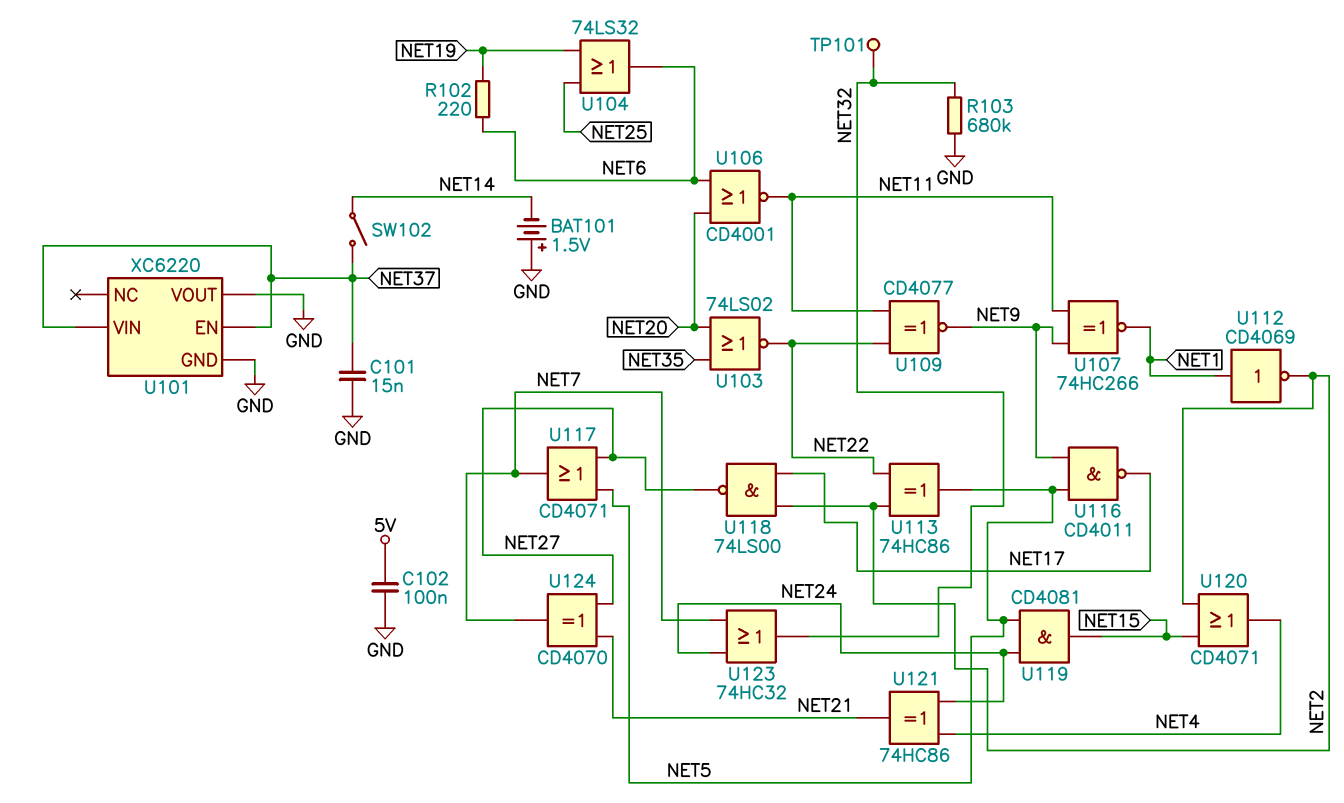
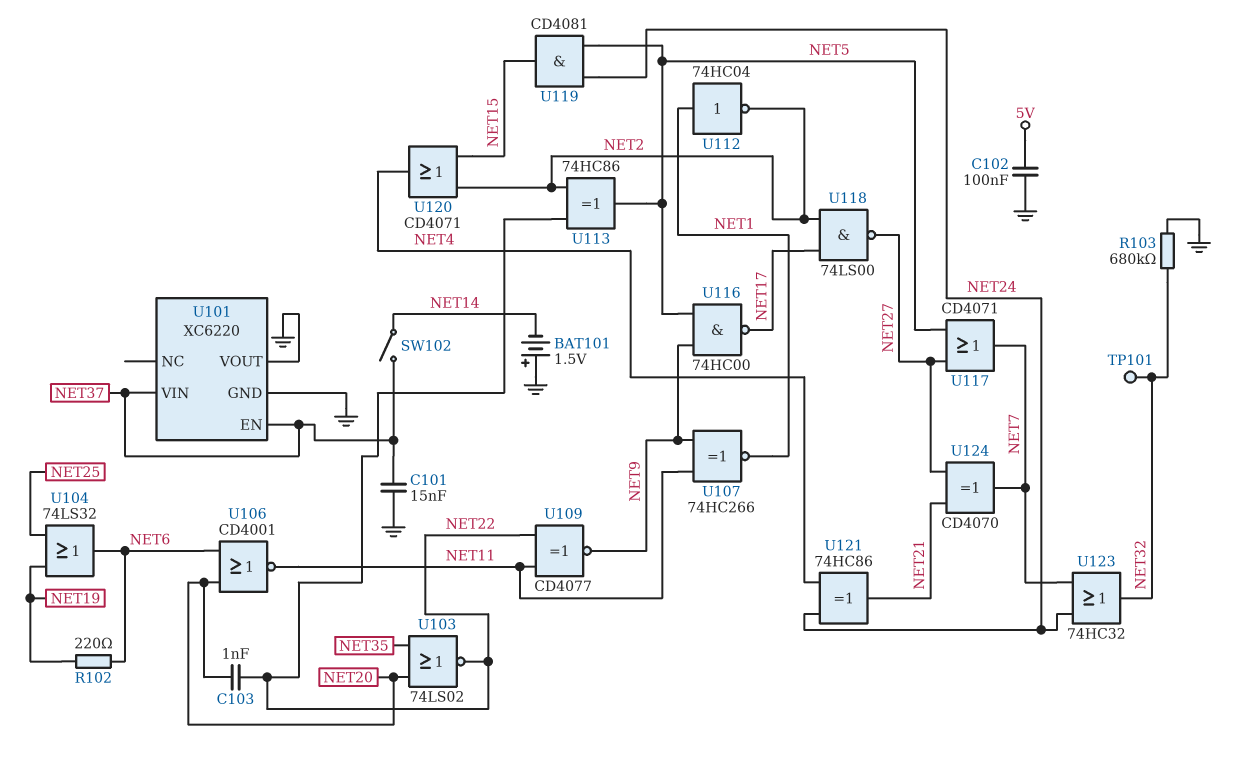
C103: none -> 1nF (NET20, NET22)
U112: NOT CD4069 (in NET1, out NET2) -> NOT 74HC04 (in NET1, out NET2)
U116: NAND CD4011 (in NET5, in NET9, out NET17) -> NAND 74HC00 (in NET5, in NET9, out NET17)

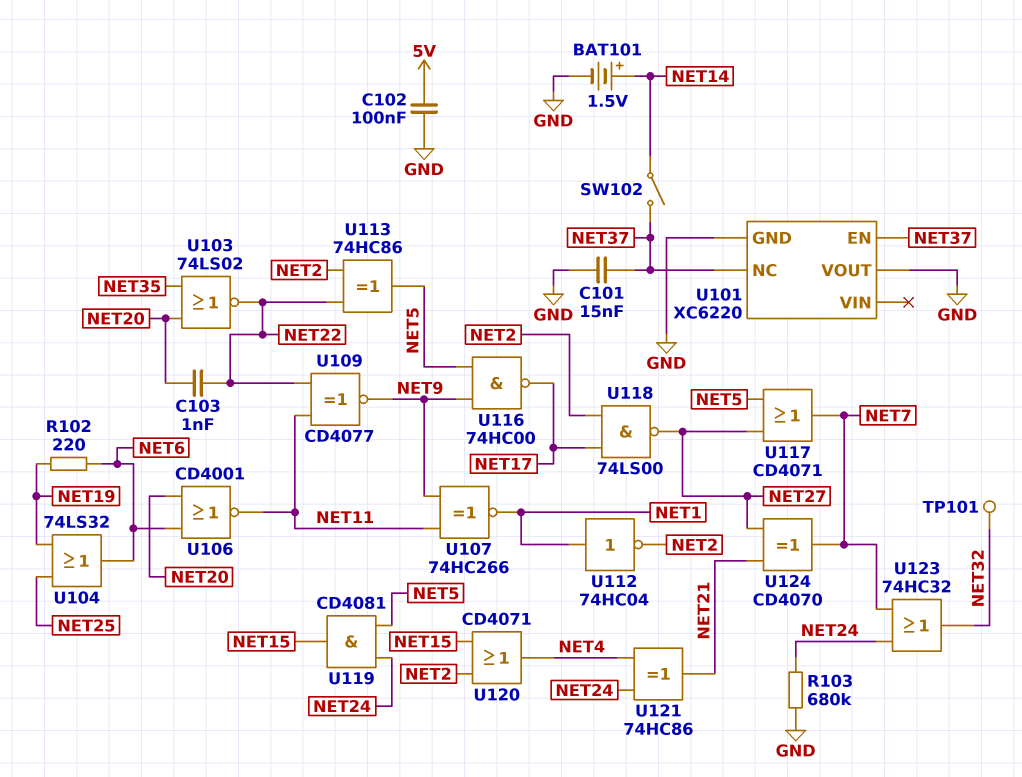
BAT101: 1.5V (plus GND, minus NET14) -> 1.5V (plus NET14, minus GND)
R103: 680k (GND, NET32) -> 680k (GND, NET24)
U101 pin NC: none -> NET37
U101 pin VIN: NET37 -> none

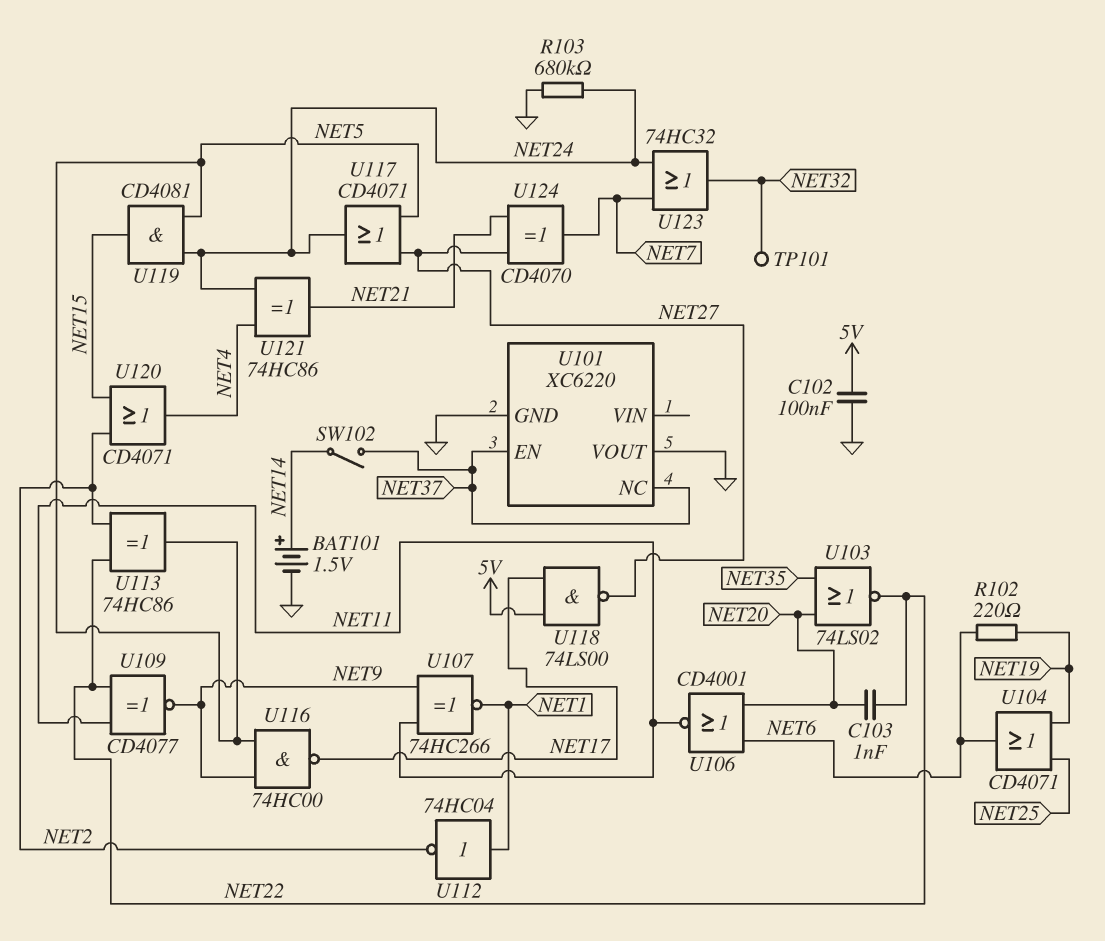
C101: 15nF (GND, NET37) -> none
U104: OR 74LS32 (in NET19, in NET25, out NET6) -> OR CD4071 (in NET19, in NET25, out NET6)
U117: OR CD4071 (in NET5, in NET27, out NET7) -> OR CD4071 (in NET5, in NET27, out NET24)
U118: NAND 74LS00 (in NET2, in NET17, out NET27) -> NAND 74LS00 (in 5V, in NET17, out NET27)

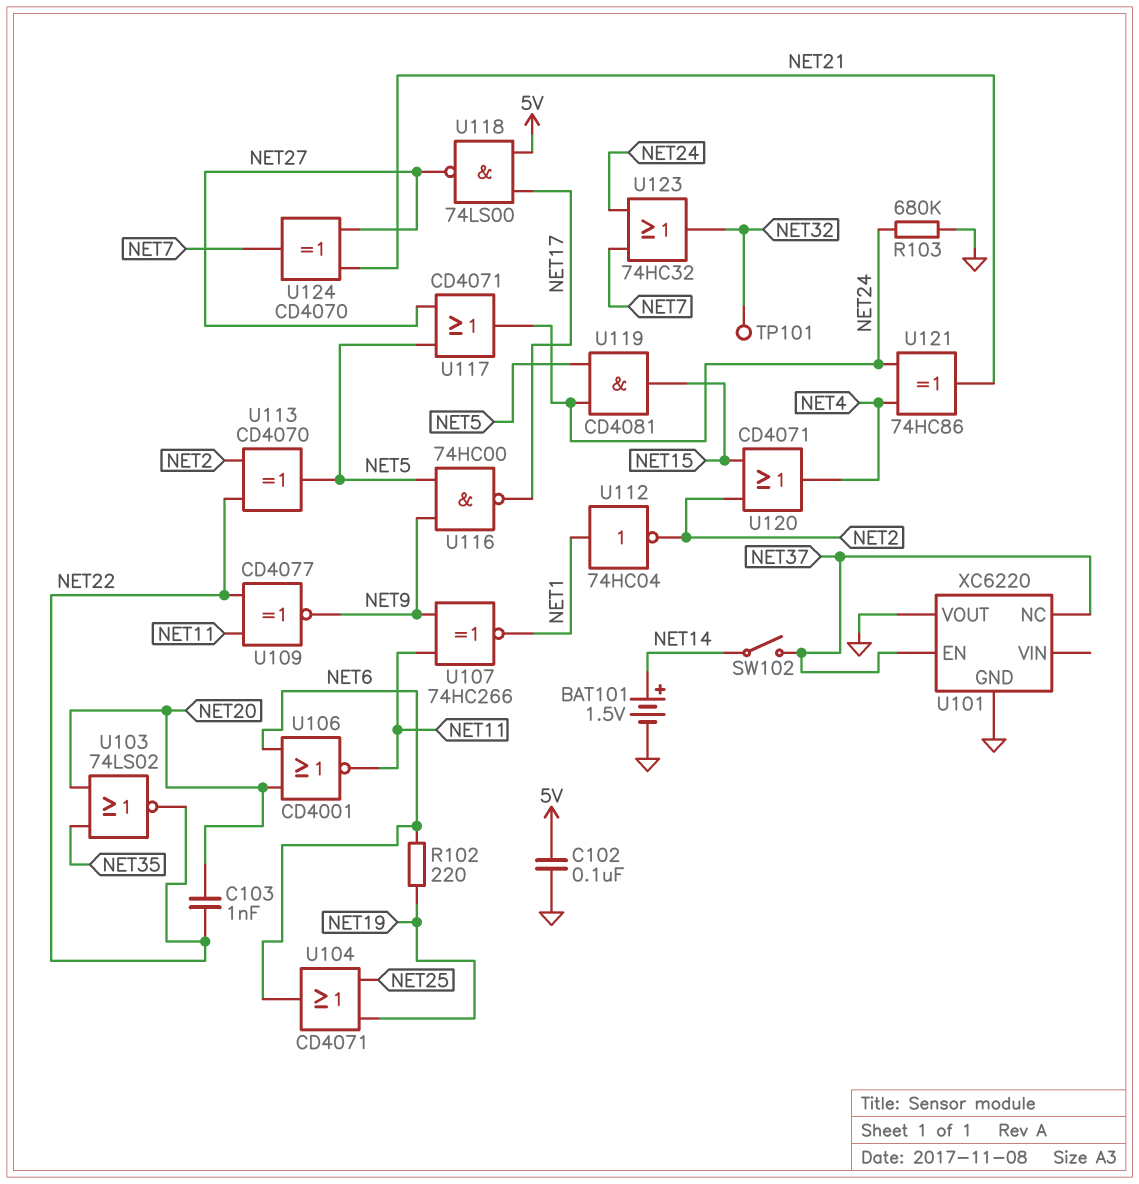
U113: XOR 74HC86 (in NET2, in NET22, out NET5) -> XOR CD4070 (in NET2, in NET22, out NET5)

